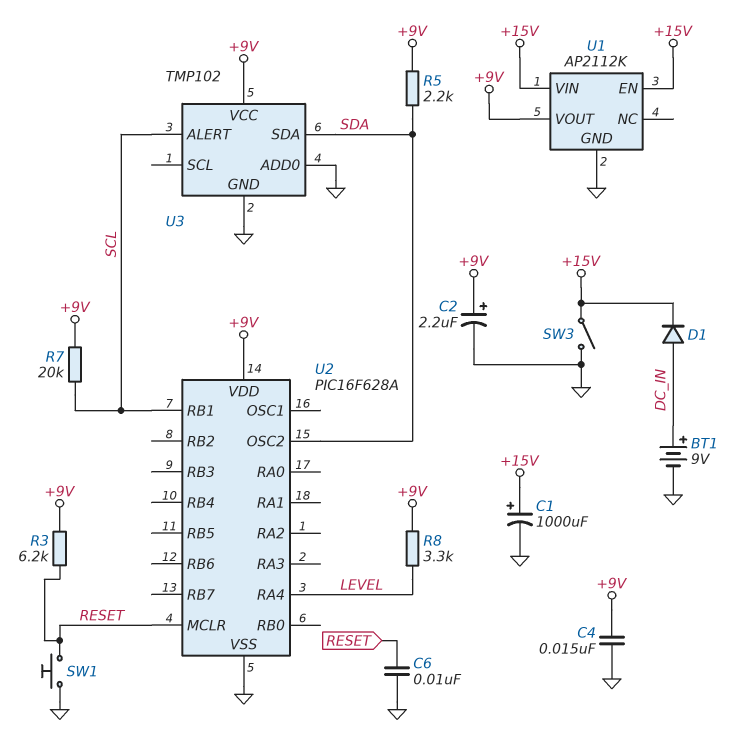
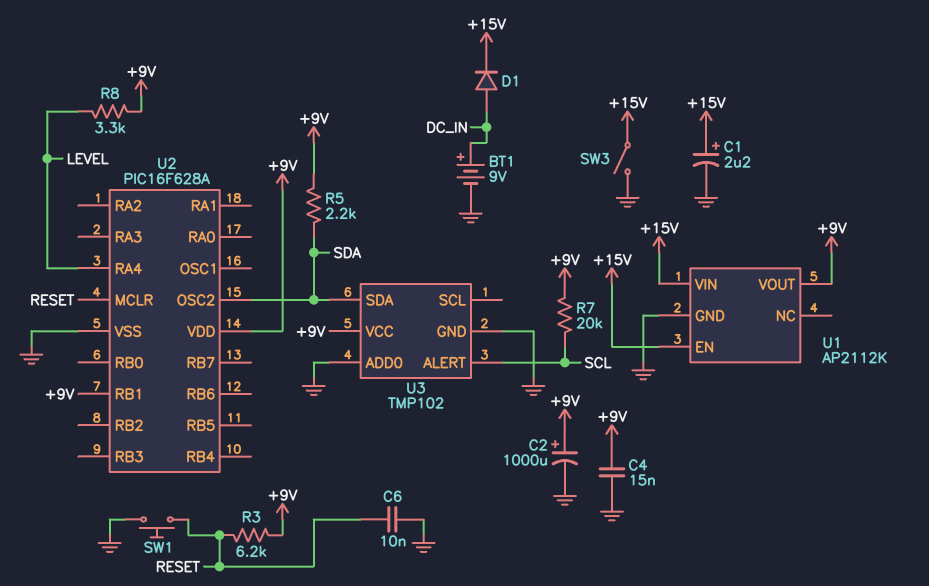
C1: 1000uF (plus +15V, minus GND) -> 2.2uF (plus +15V, minus GND)
C2: 2.2uF (plus +9V, minus GND) -> 1000uF (plus +9V, minus GND)
U2 pin RB1: SCL -> +9V

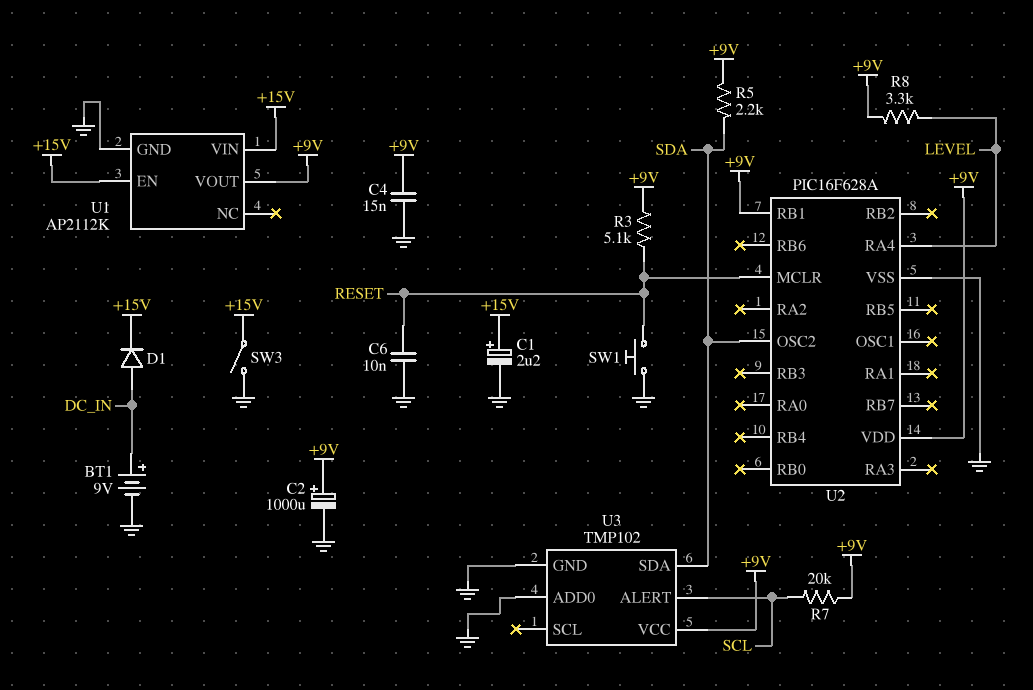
R3: 6.2k (+9V, RESET) -> 5.1k (+9V, RESET)

